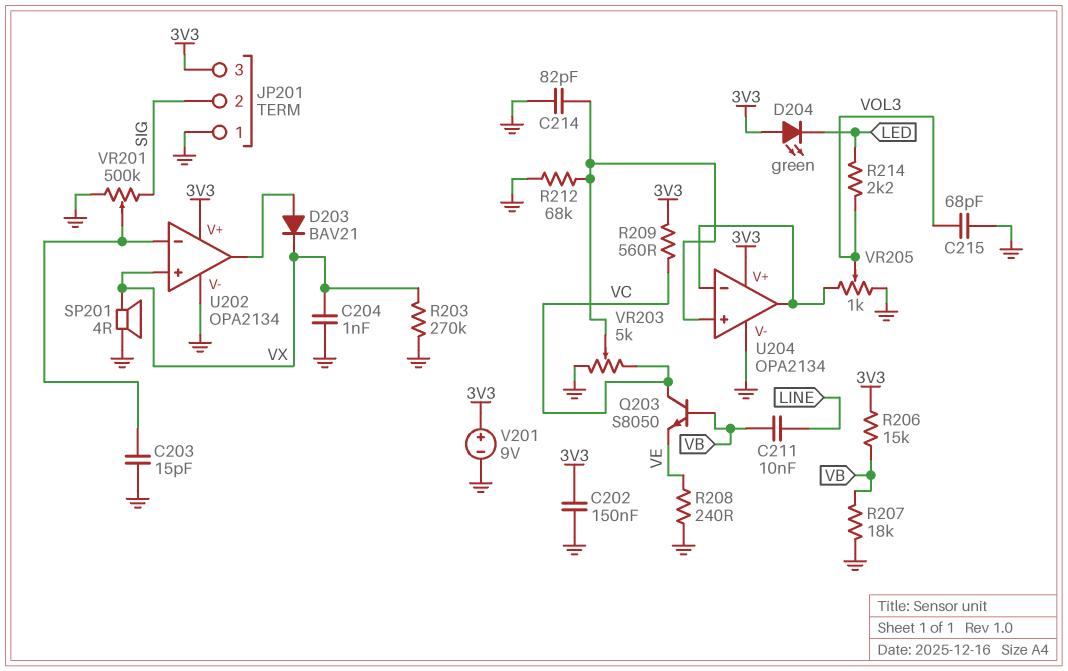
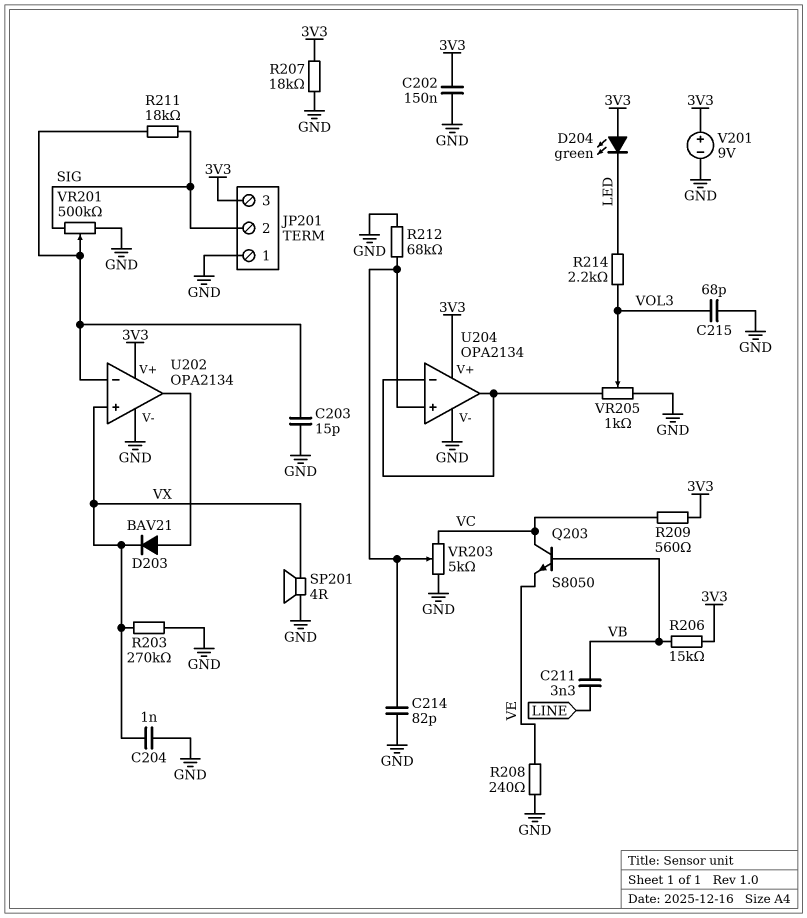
C211: 10nF (LINE, VB) -> 3.3nF (LINE, VB)
R207: 18k (GND, VB) -> 18k (3V3, GND)
R211: none -> 18k (SIG, U202/in-)

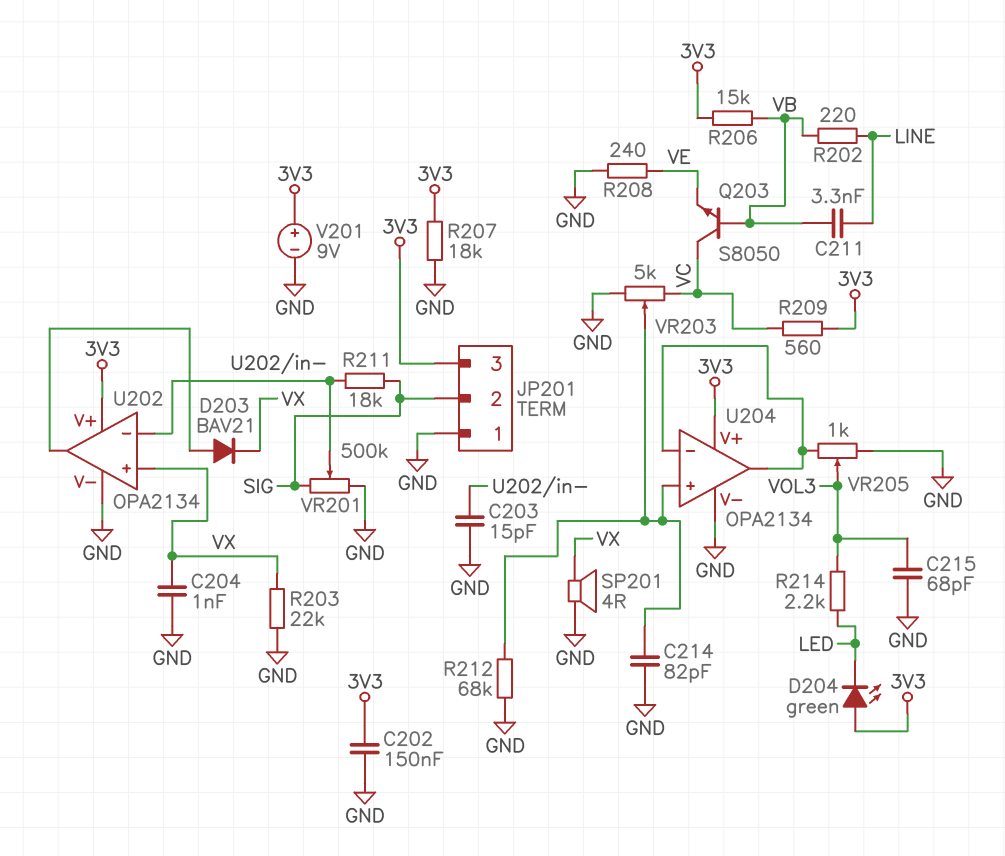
R202: none -> 220 (LINE, VB)
R203: 270k (GND, VX) -> 22k (GND, VX)

